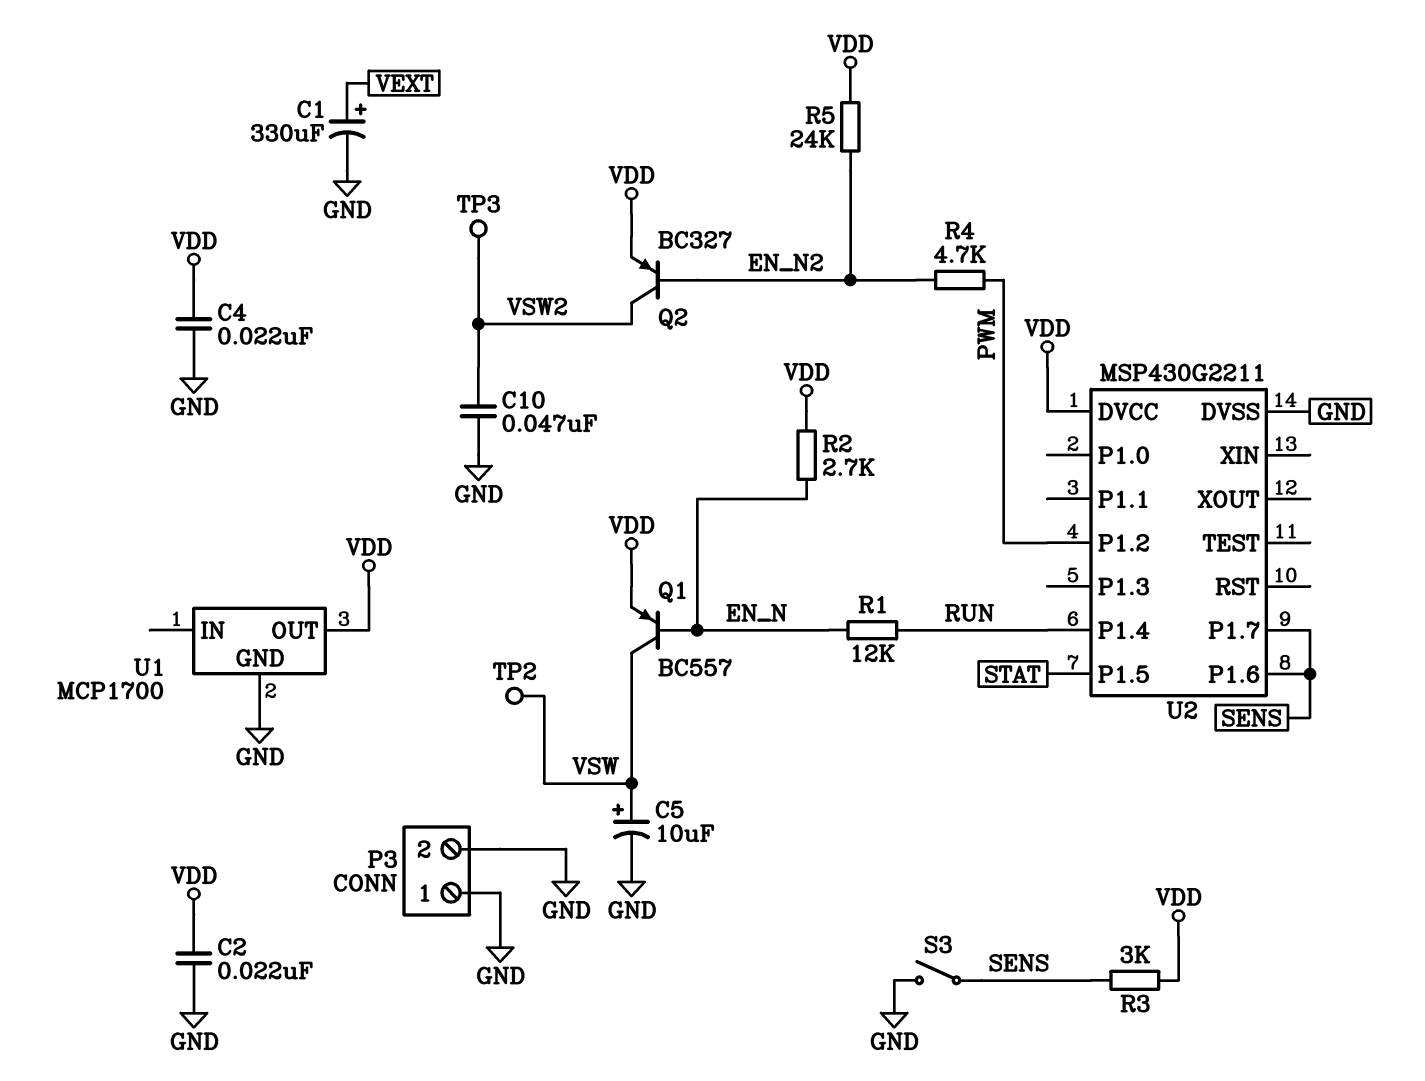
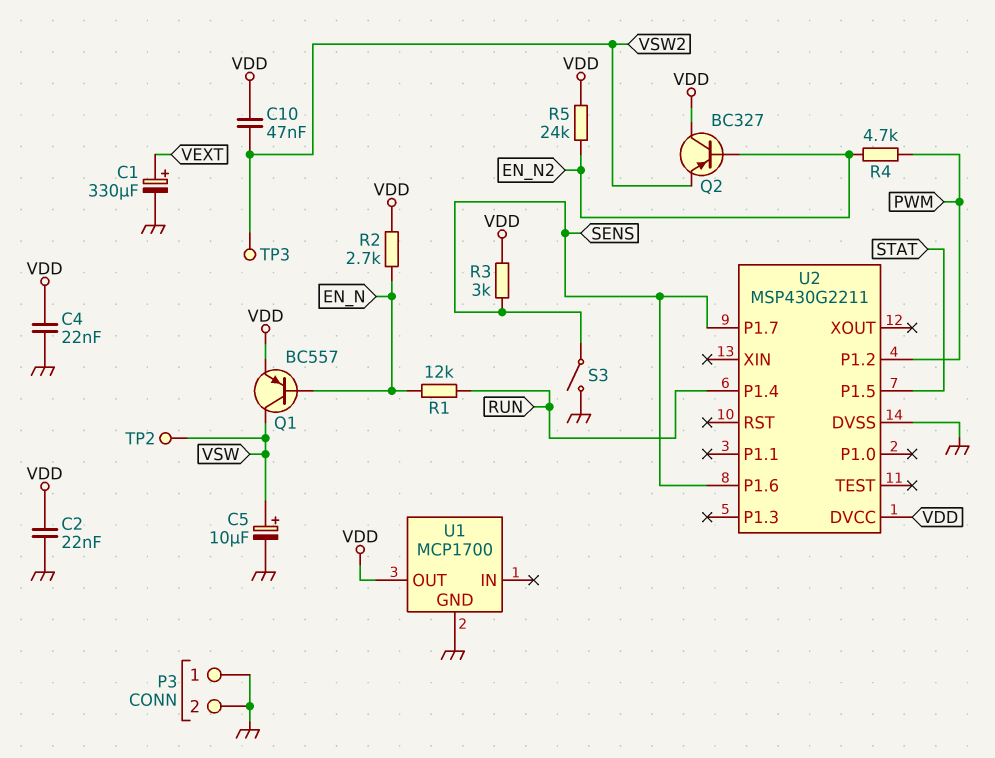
C10: 47nF (GND, VSW2) -> 47nF (VDD, VSW2)
Q2: PNP BC327 (B EN_N2, C VSW2, E VDD) -> PNP BC327 (B EN_N2, C VDD, E VSW2)

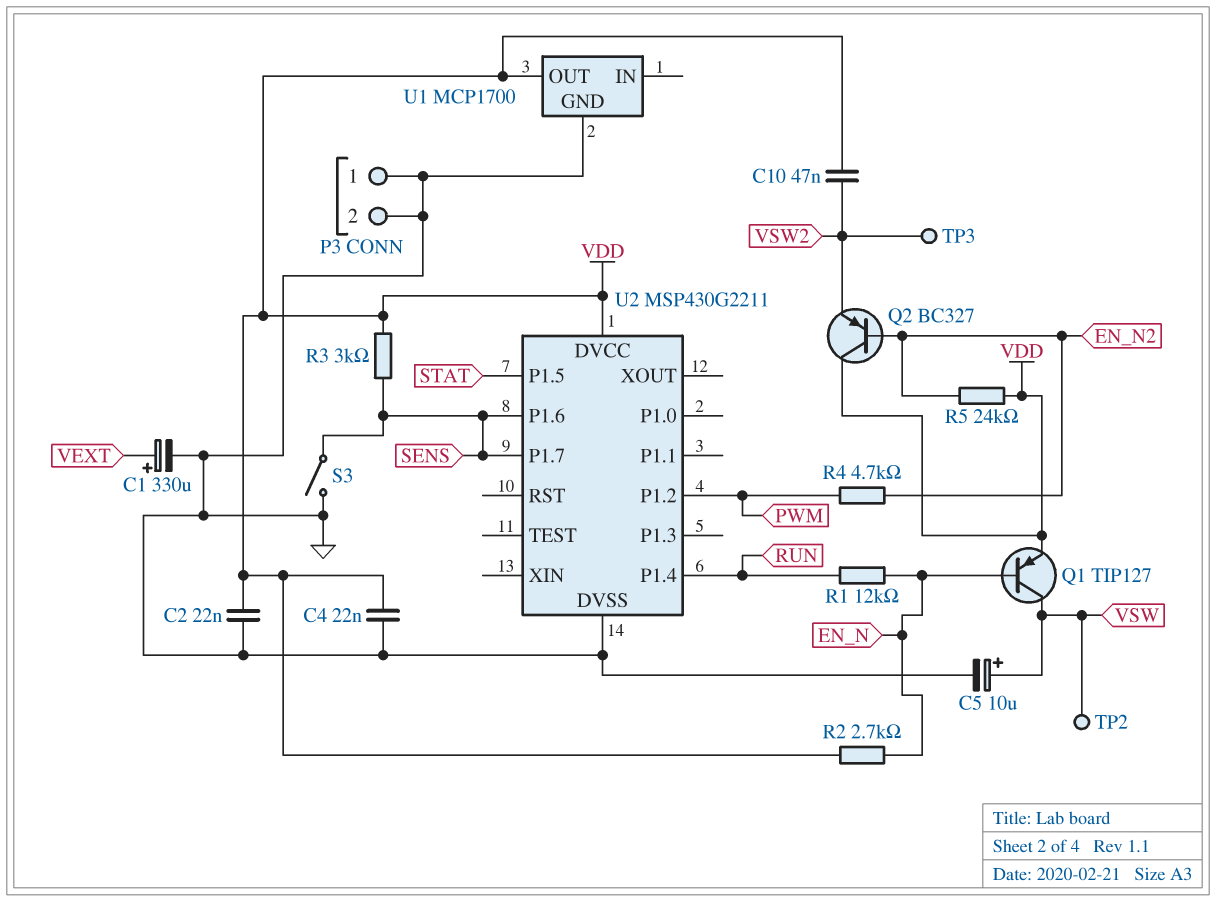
Q1: PNP BC557 (B EN_N, C VSW, E VDD) -> PNP TIP127 (B EN_N, C VSW, E VDD)

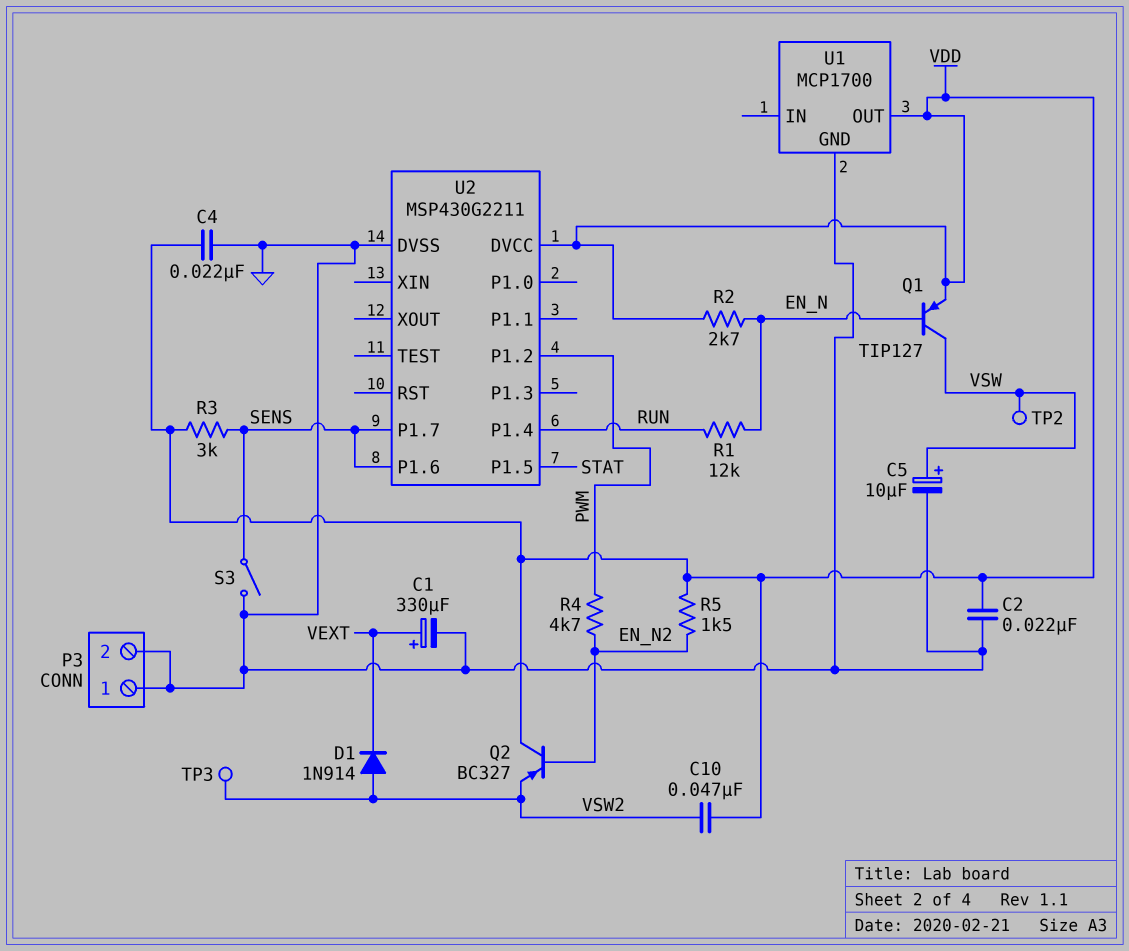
D1: none -> diode 1N914 (A VSW2, K VEXT)
R5: 24k (EN_N2, VDD) -> 1.5k (EN_N2, VDD)

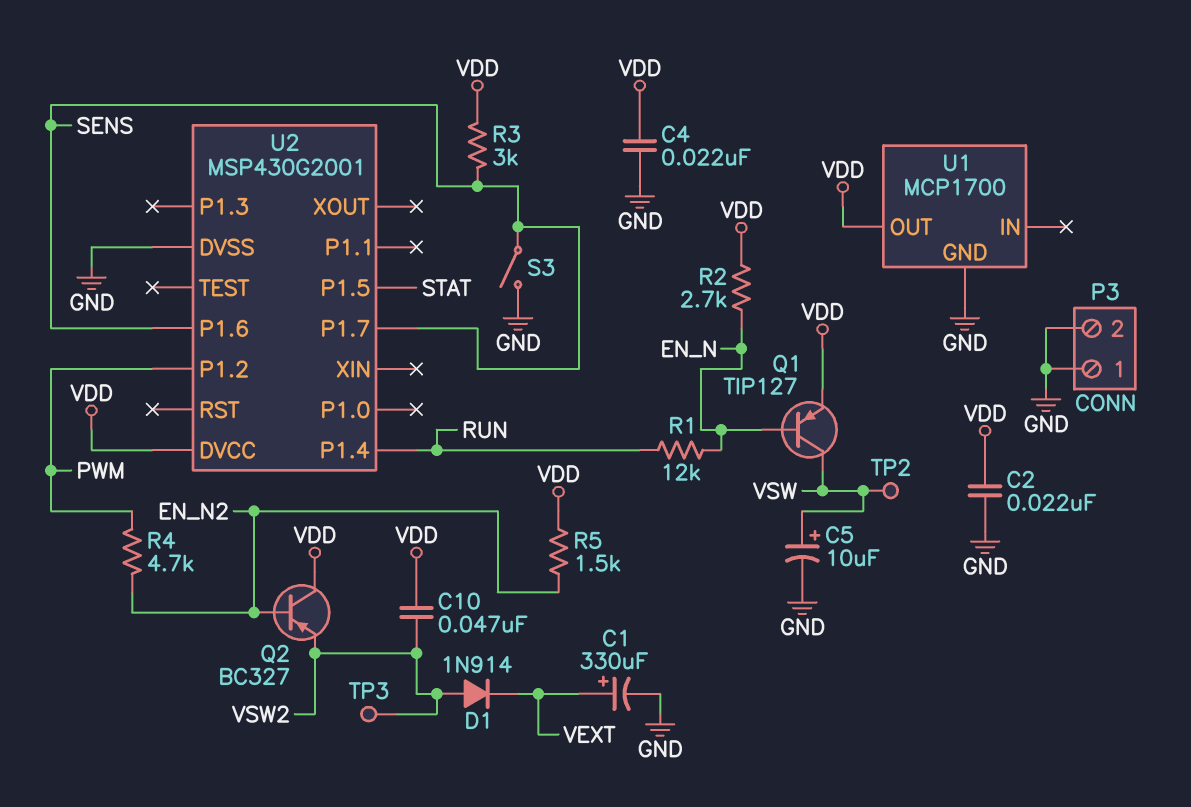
U2: MSP430G2211 -> MSP430G2001

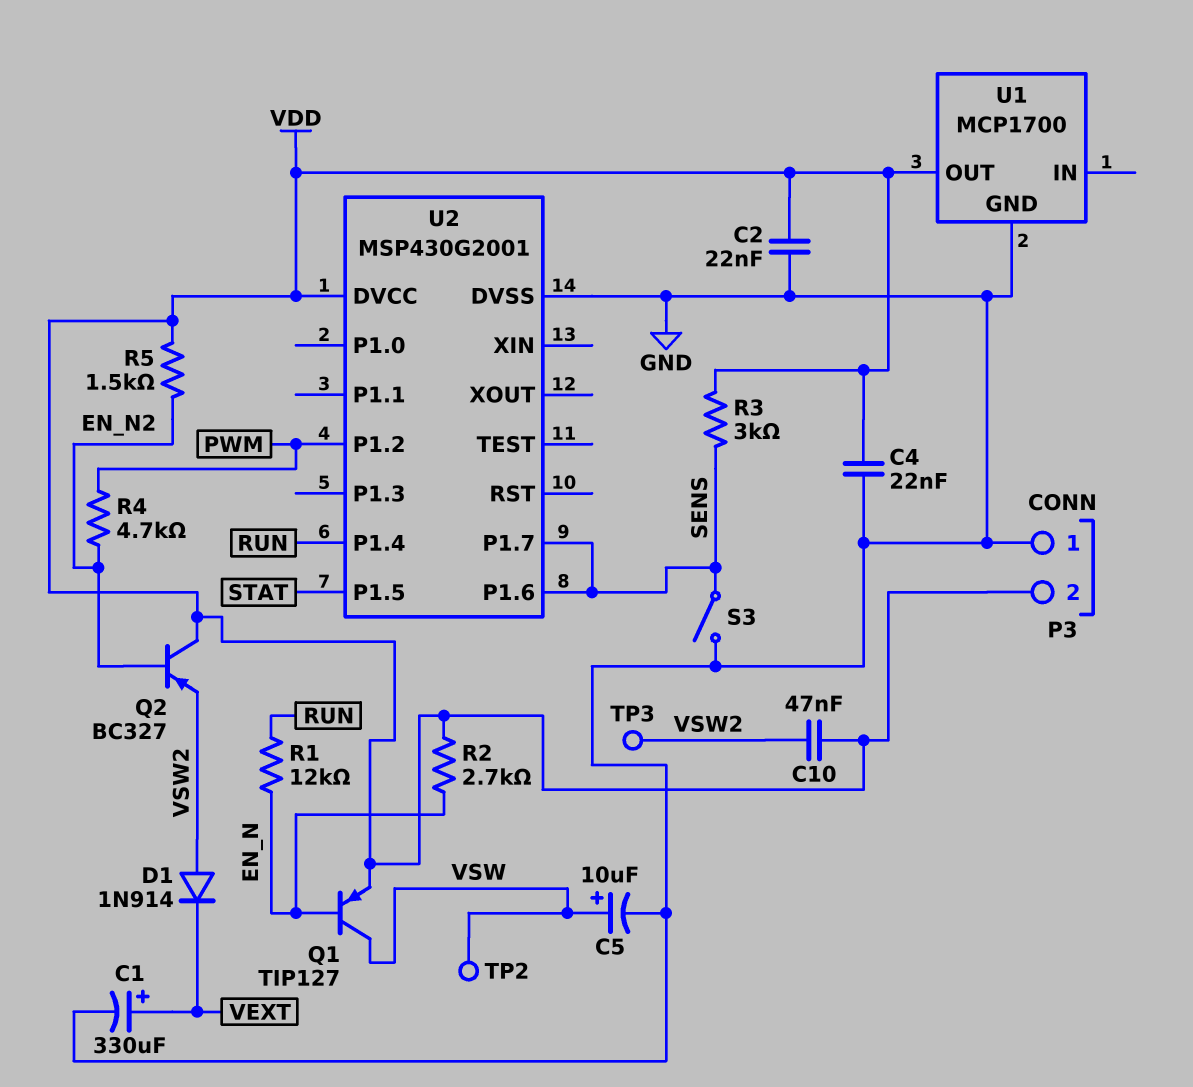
P3 pin 2: GND -> VDD

